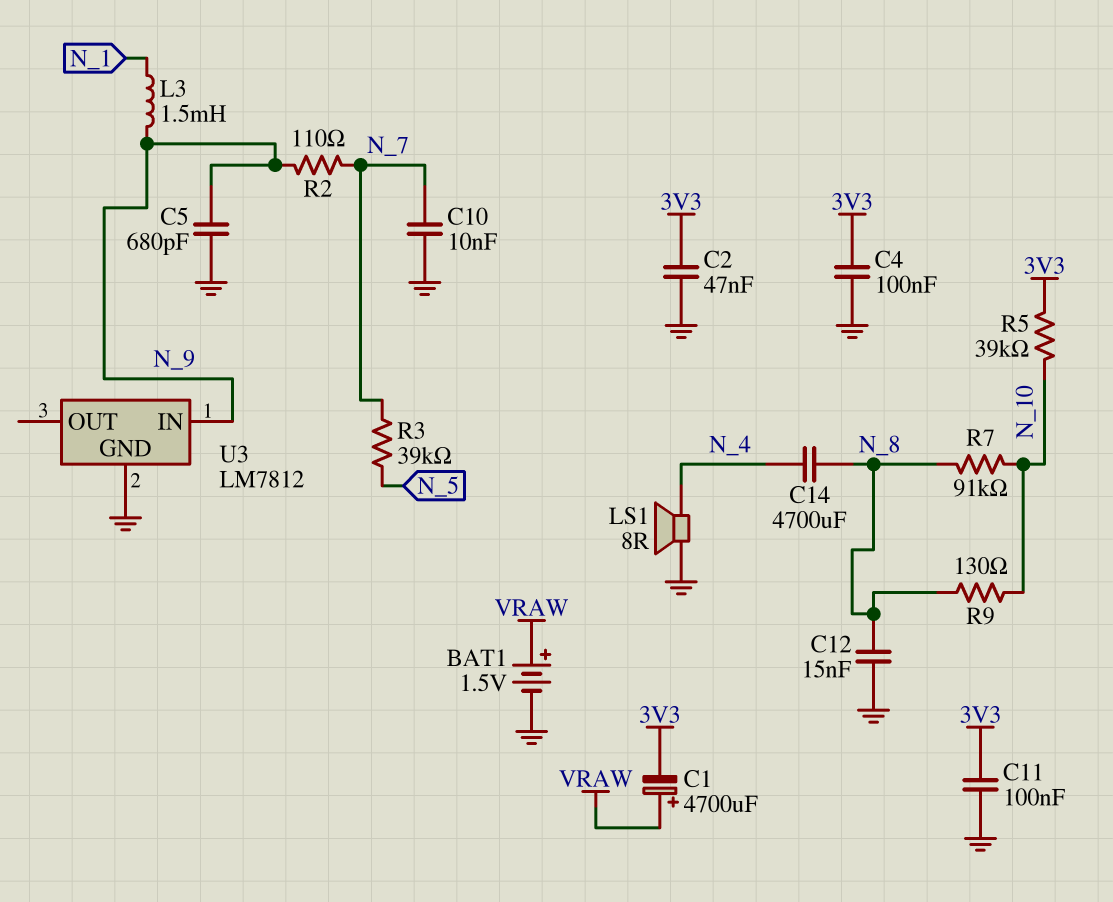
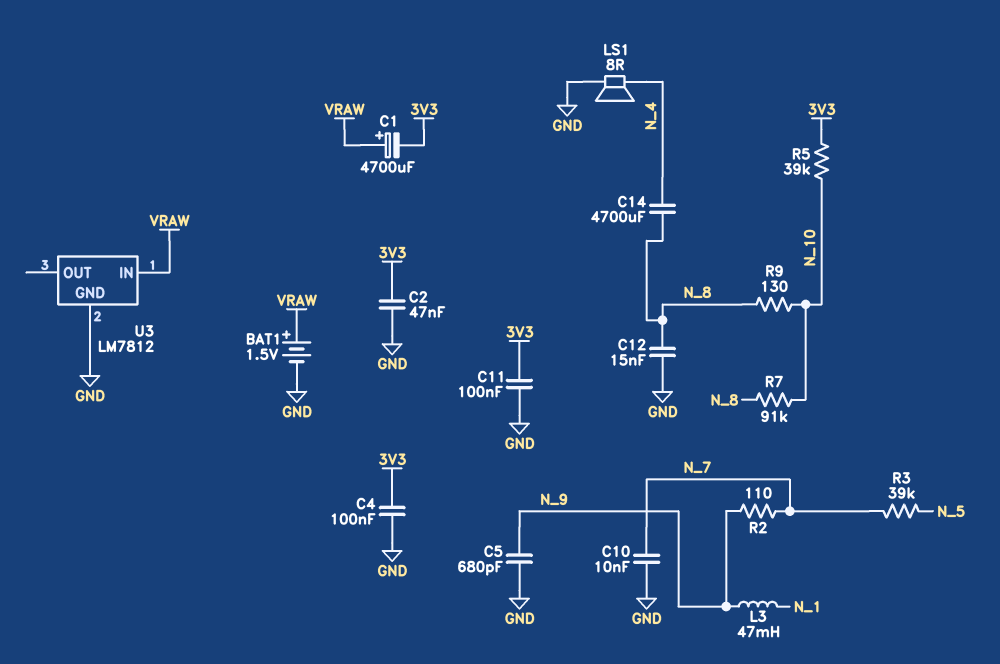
L3: 1.5mH (N_1, N_9) -> 47mH (N_1, N_9)
U3 pin IN: N_9 -> VRAW

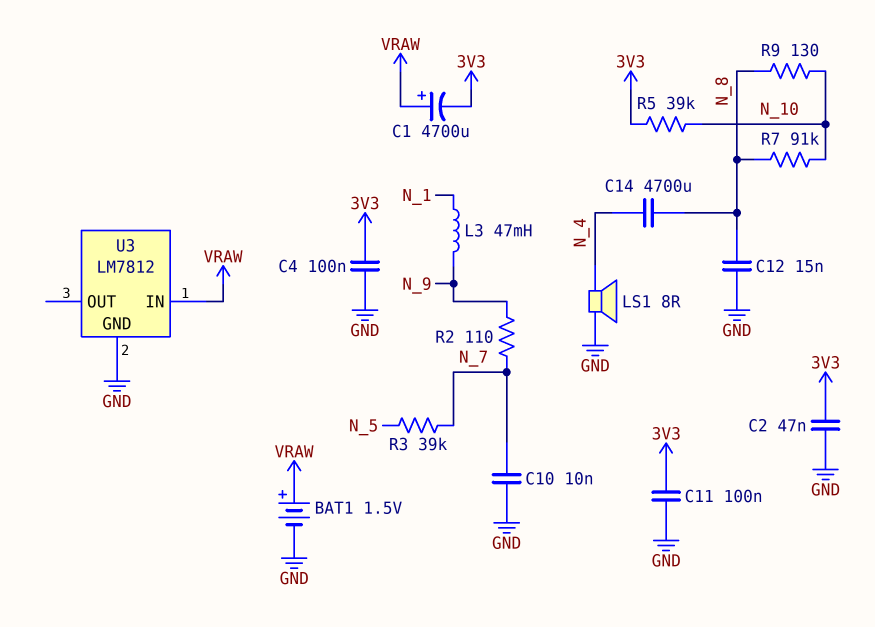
C5: 680pF (GND, N_9) -> none

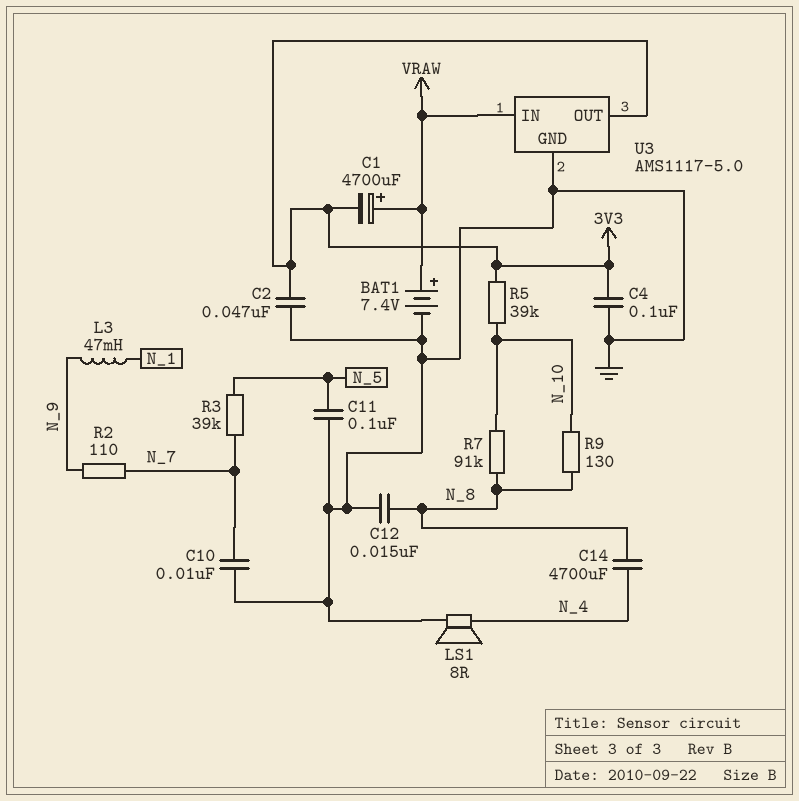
BAT1: 1.5V (plus VRAW, minus GND) -> 7.4V (plus VRAW, minus GND)
C11: 100nF (3V3, GND) -> 100nF (GND, N_5)
U3: LM7812 -> AMS1117-5.0
U3 pin OUT: none -> 3V3

